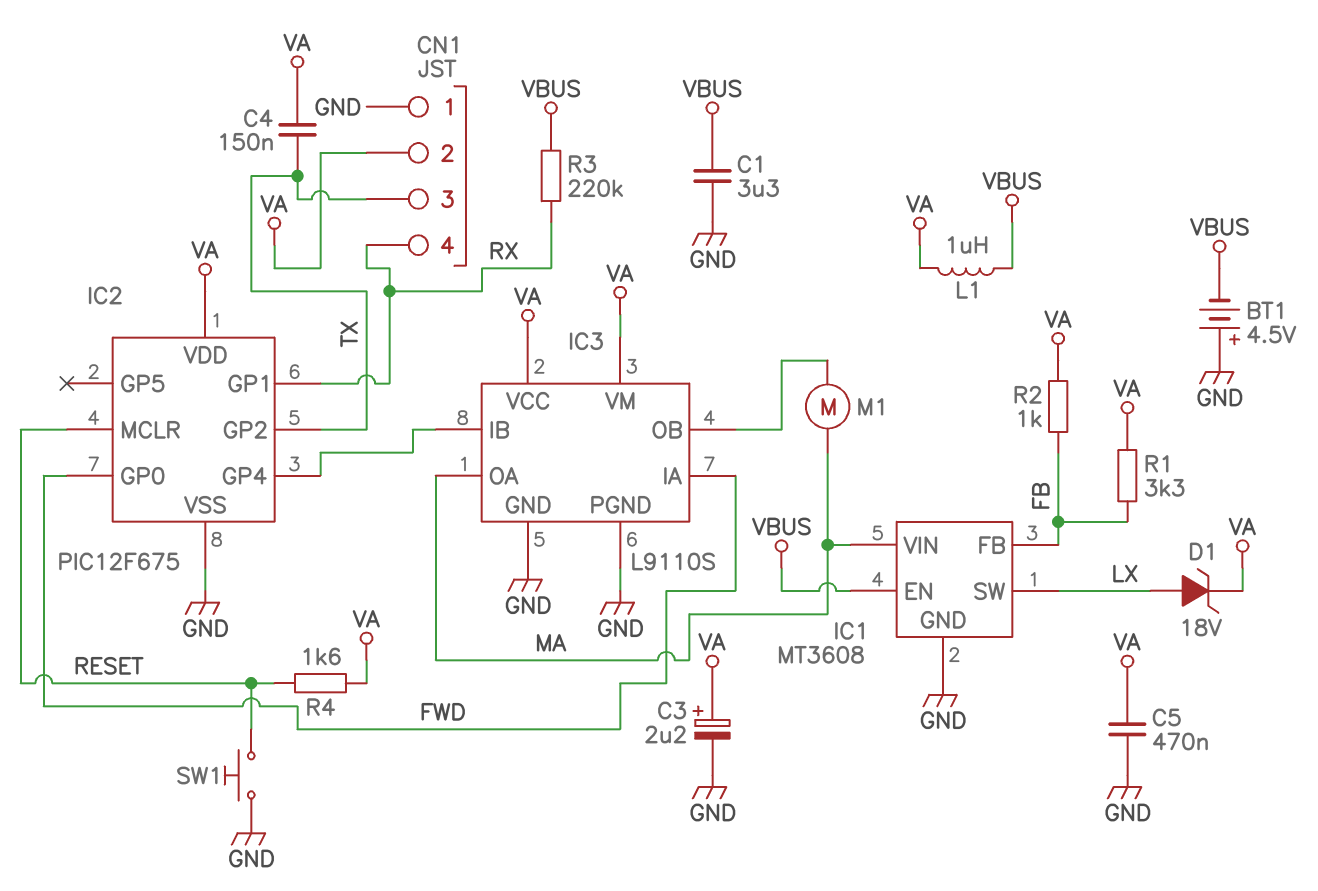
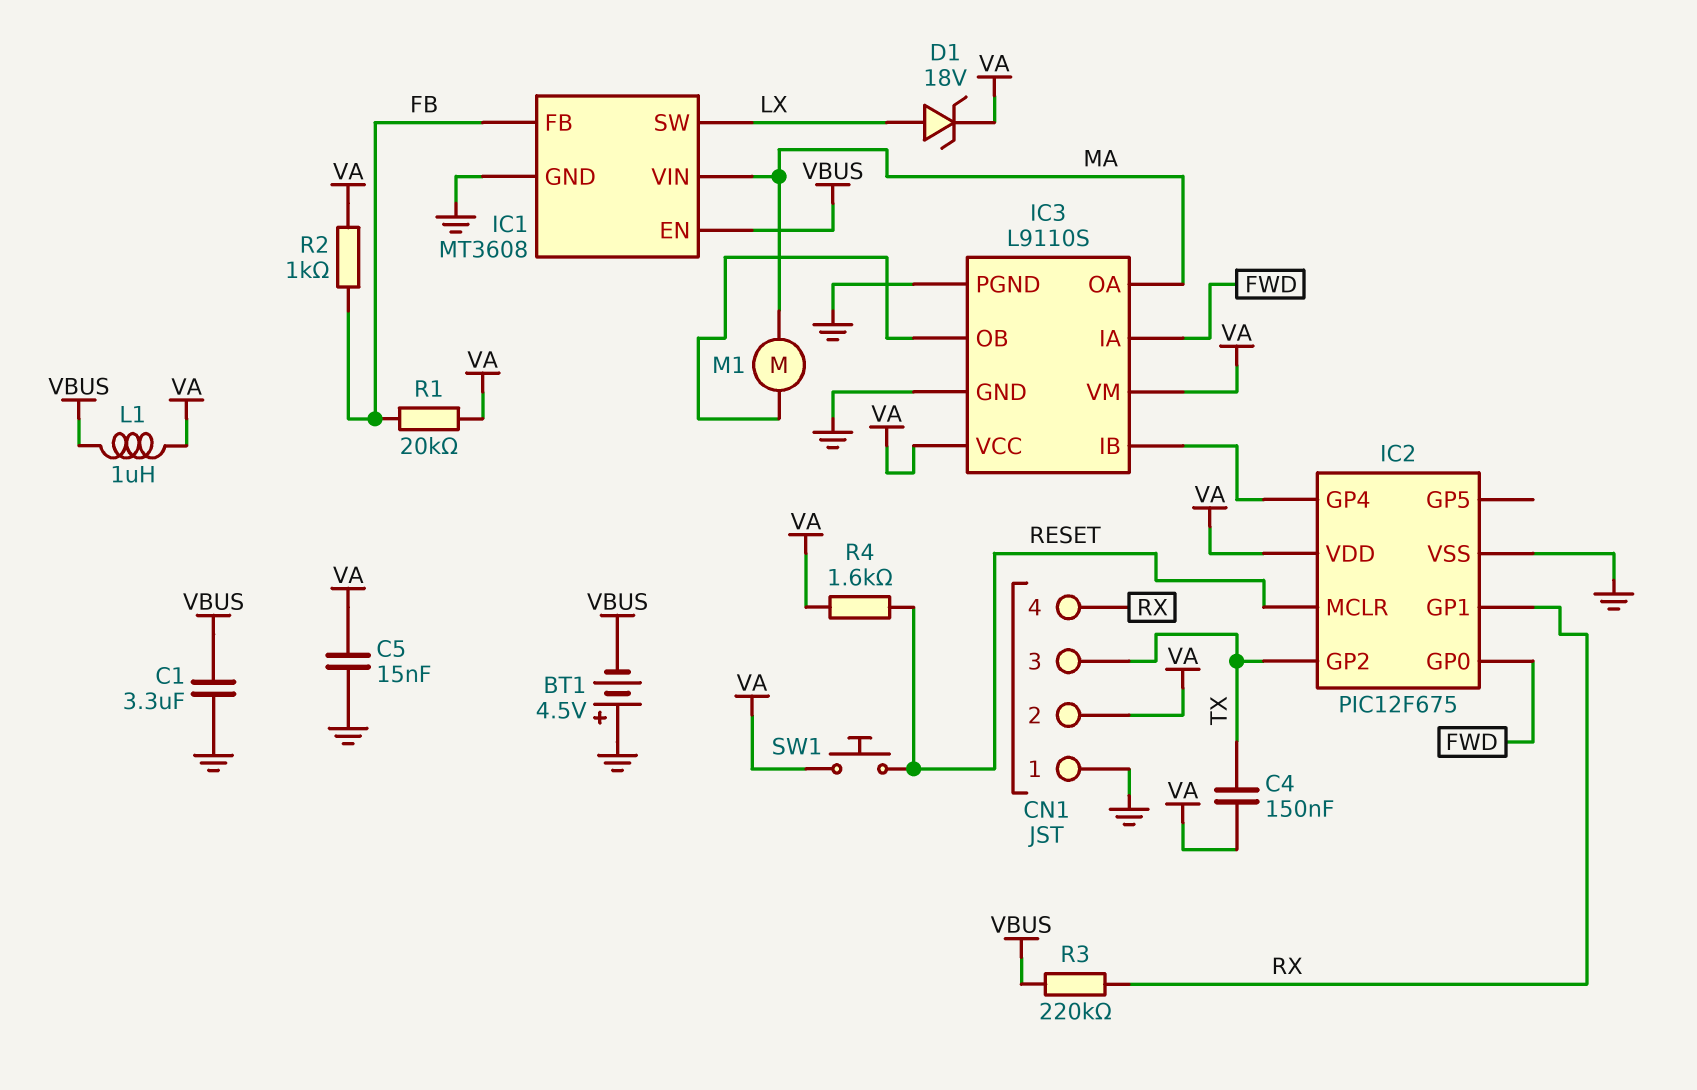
C3: 2.2uF (plus VA, minus GND) -> none
C5: 470nF (GND, VA) -> 15nF (GND, VA)
R1: 3.3k (FB, VA) -> 20k (FB, VA)
SW1: button (GND, RESET) -> button (RESET, VA)

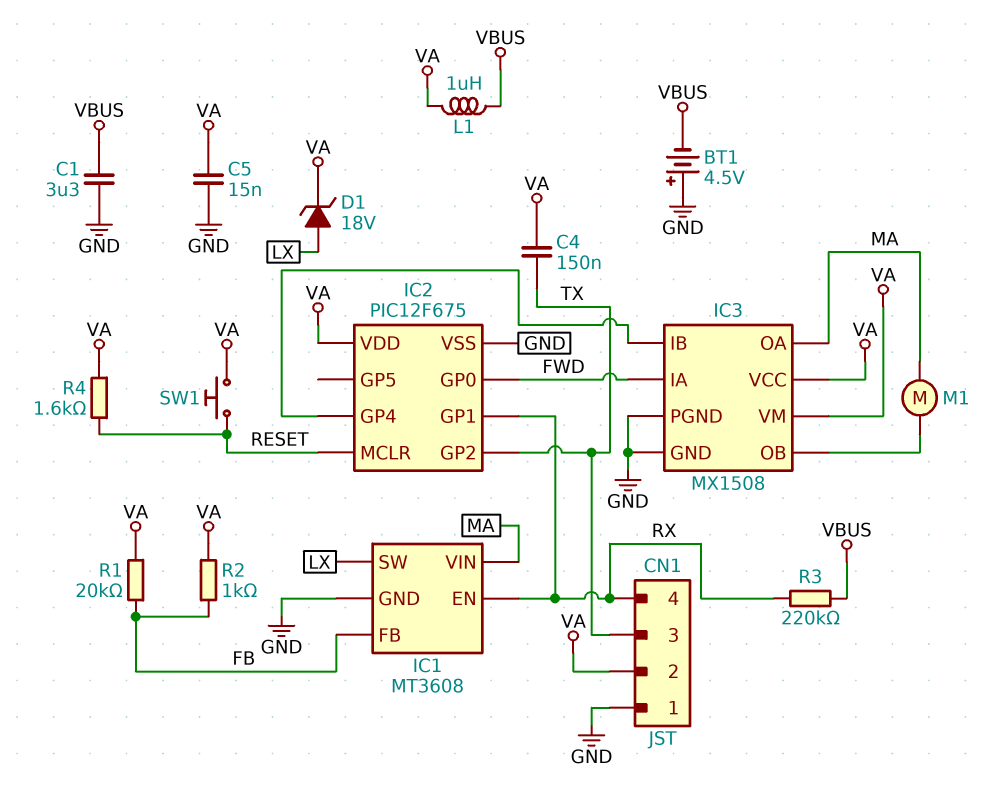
IC1 pin EN: VBUS -> RX
IC3: L9110S -> MX1508

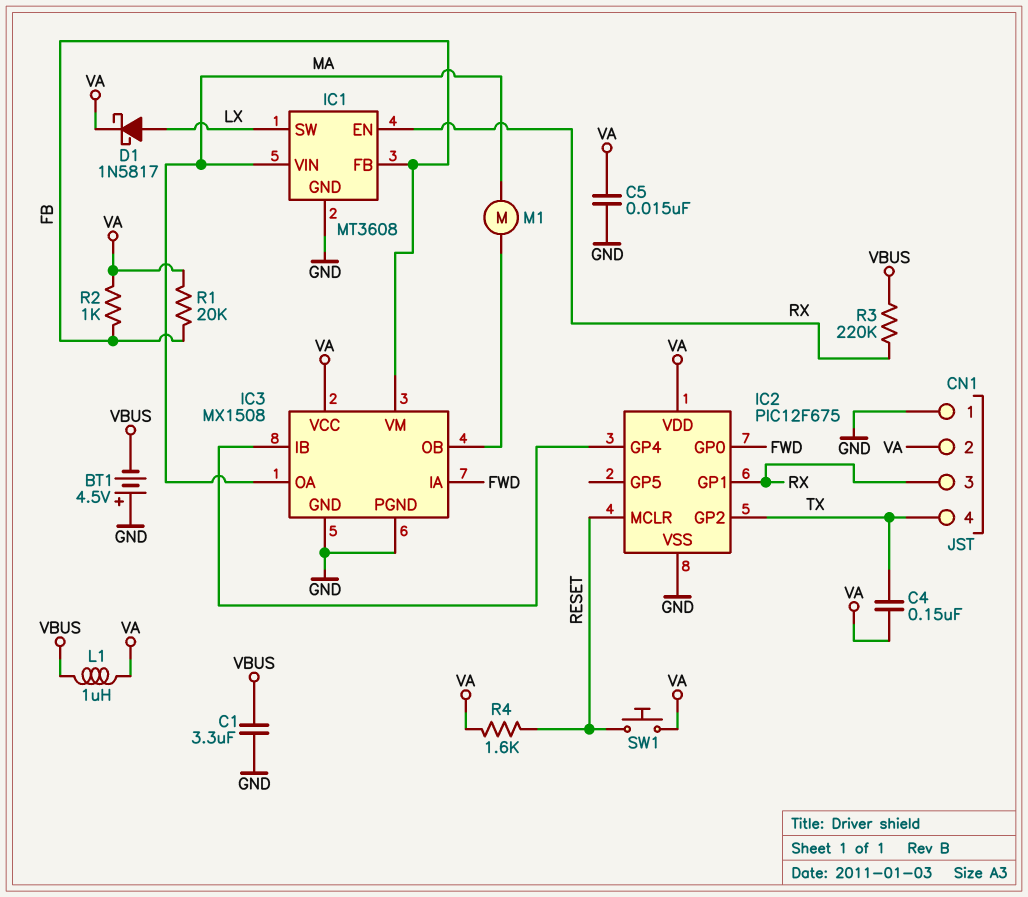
CN1 pin 3: TX -> RX
CN1 pin 4: RX -> TX
D1: zener 18V (A LX, K VA) -> schottky 1N5817 (A LX, K VA)
IC3 pin VM: VA -> FB

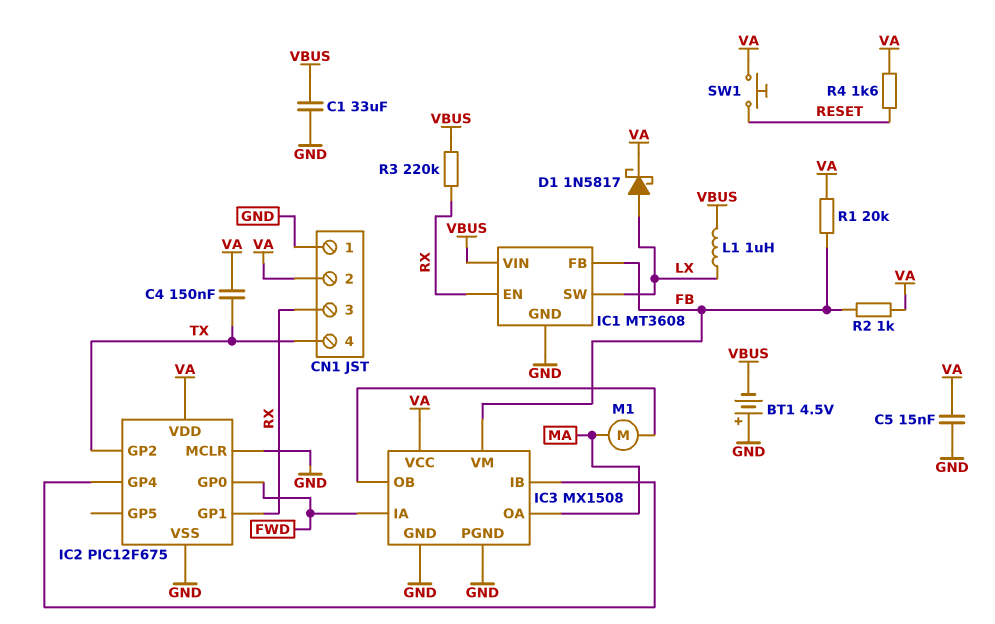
C1: 3.3uF (GND, VBUS) -> 33uF (GND, VBUS)
IC1 pin VIN: MA -> VBUS
IC2 pin MCLR: RESET -> GND
L1: 1uH (VA, VBUS) -> 1uH (LX, VBUS)

